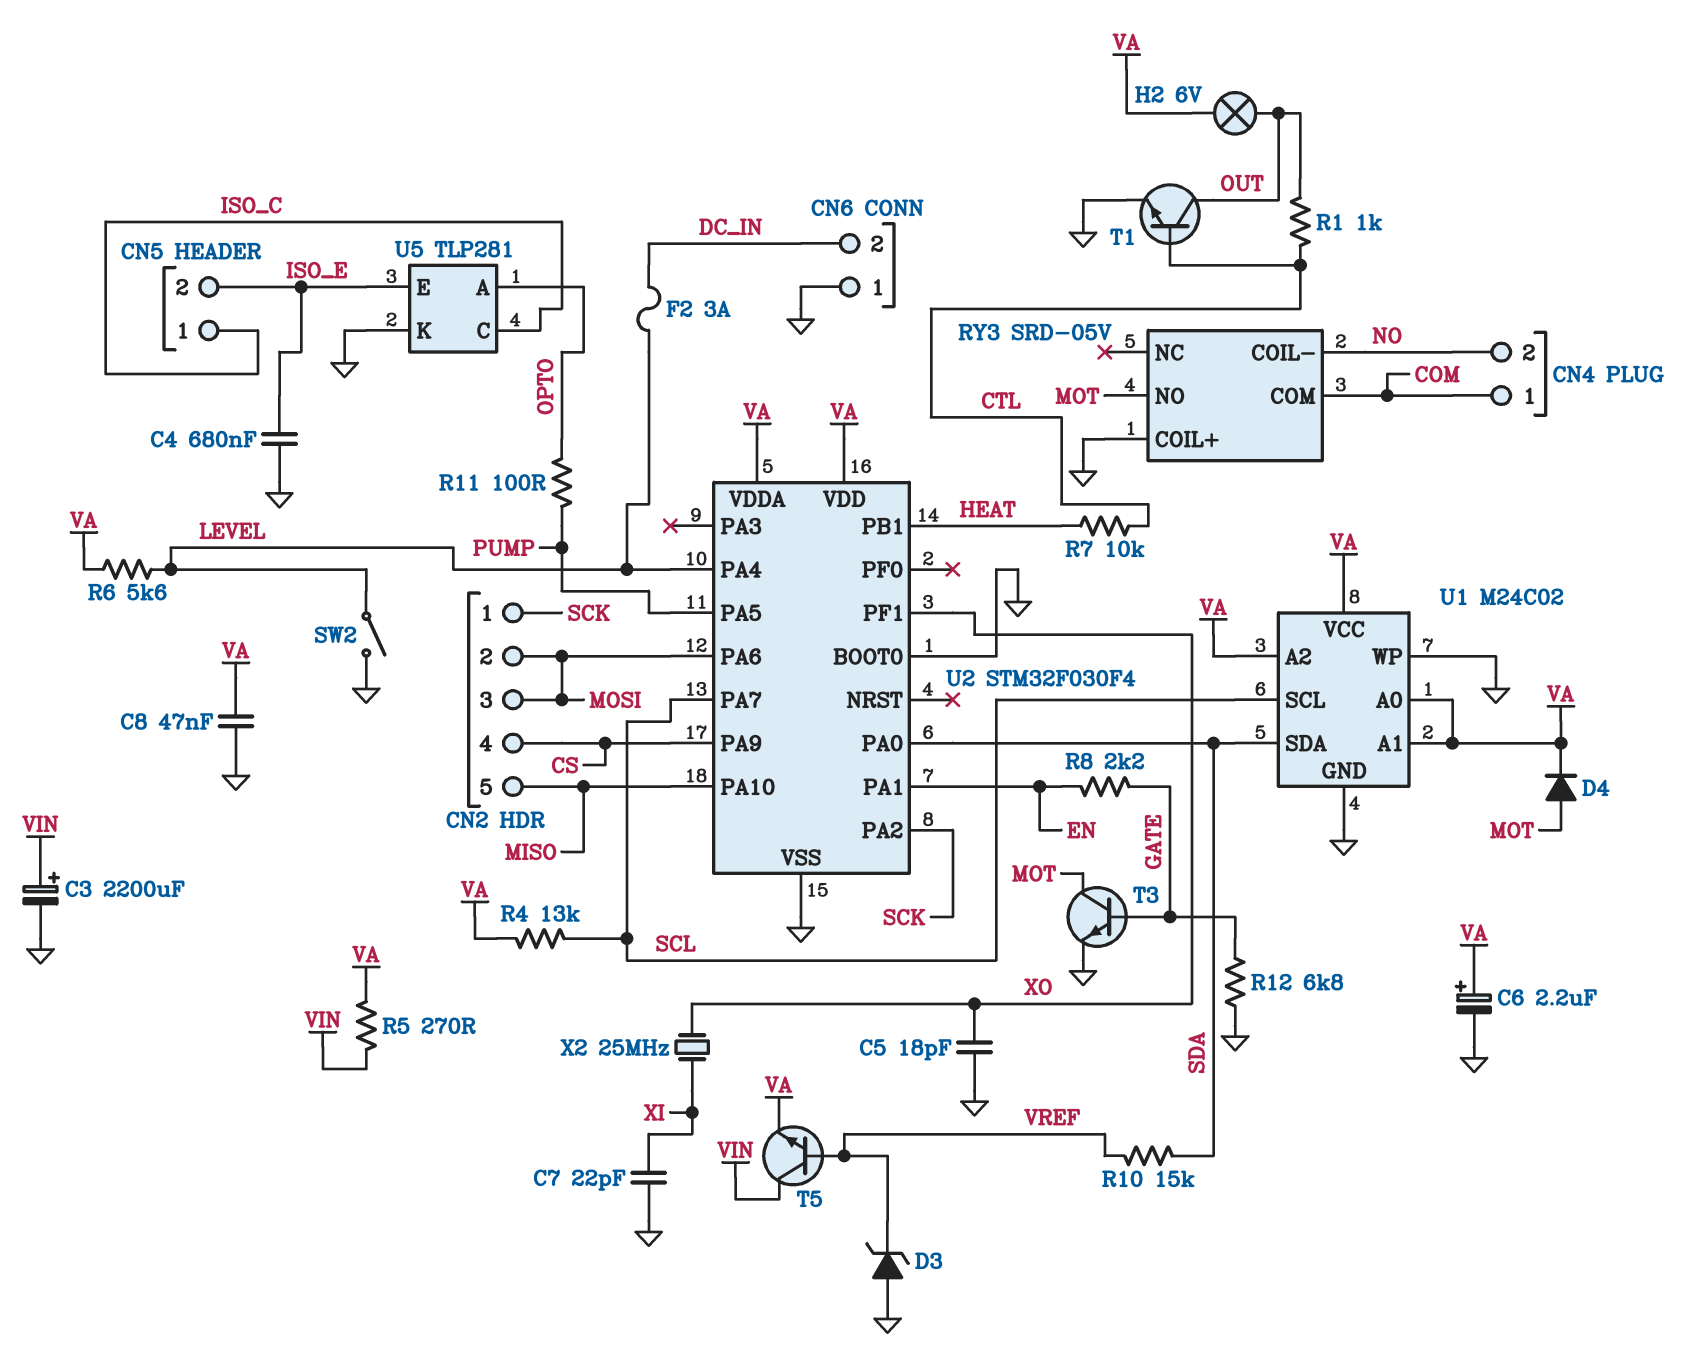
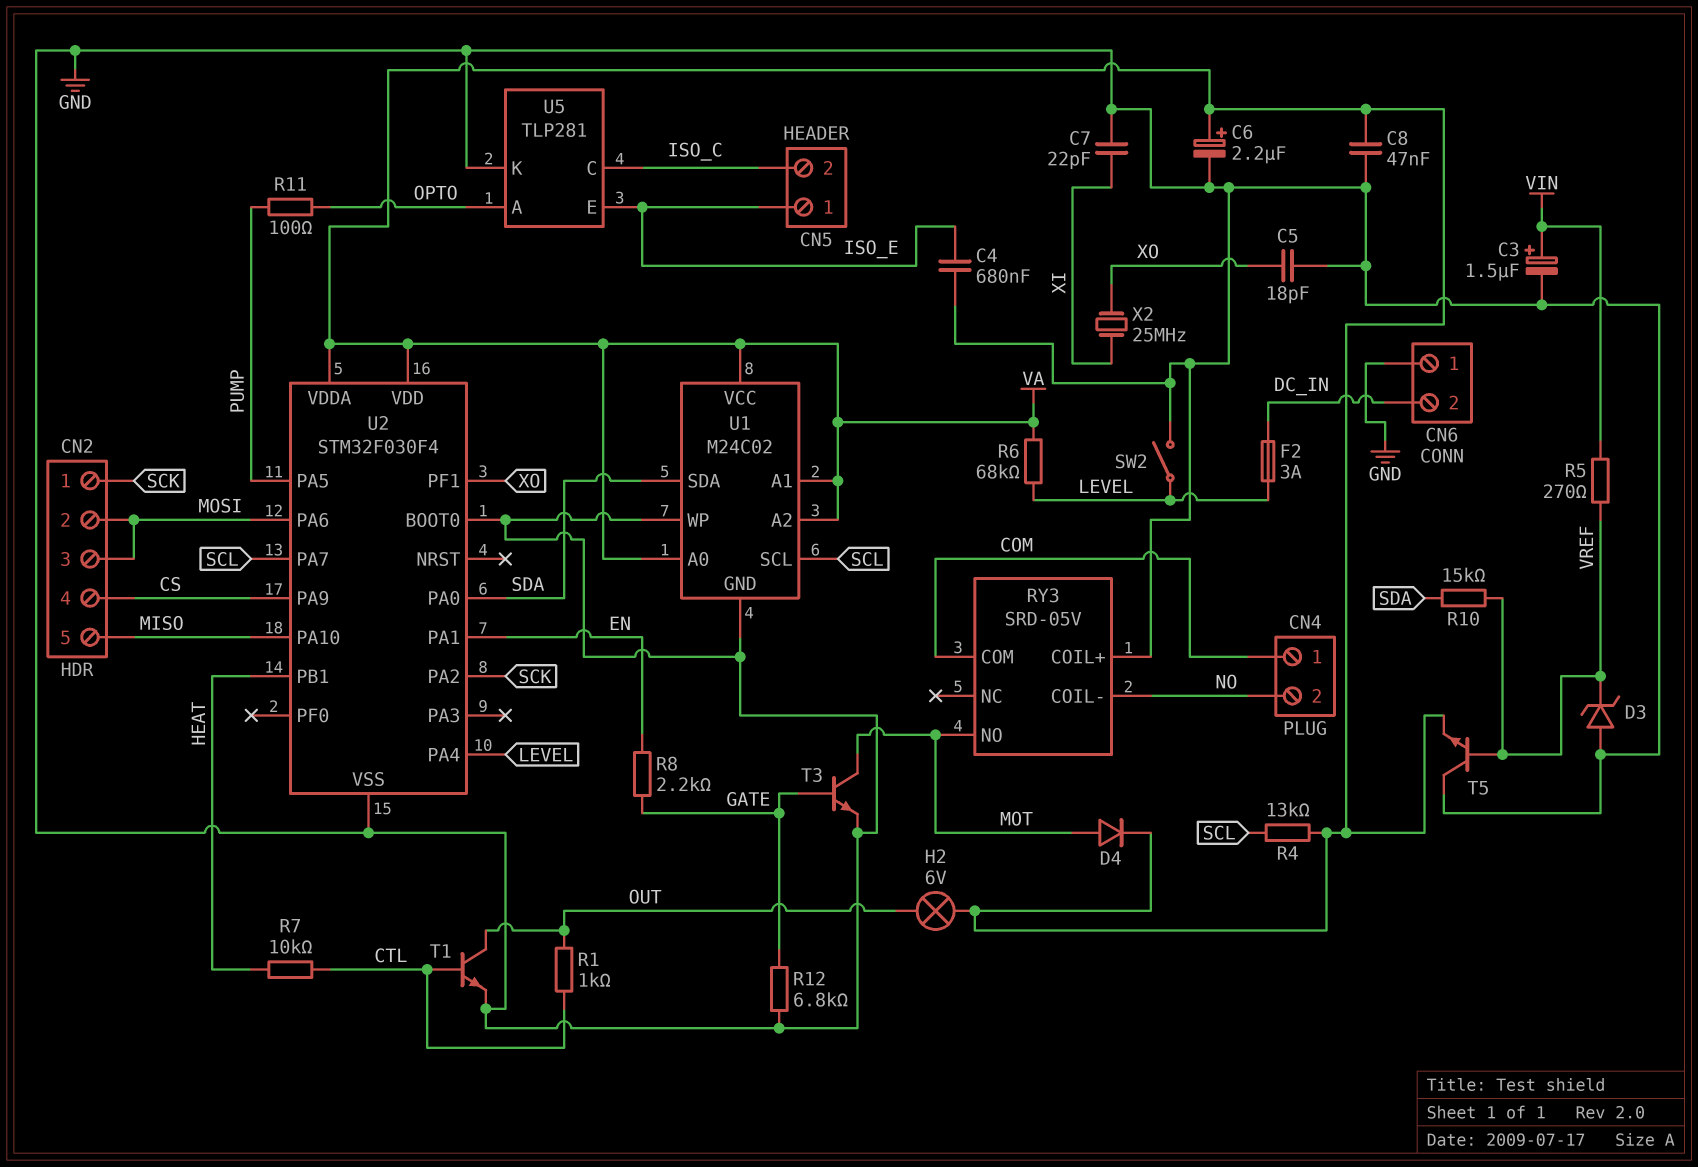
C3: 2200uF (plus VIN, minus GND) -> 1.5uF (plus VIN, minus GND)
CN5 pin 1: ISO_C -> ISO_E
CN5 pin 2: ISO_E -> ISO_C
R5: 270 (VA, VIN) -> 270 (VIN, VREF)
R6: 5.6k (LEVEL, VA) -> 68k (LEVEL, VA)
T5: NPN (B VREF, C VIN, E VA) -> NPN (B VREF, C GND, E VA)

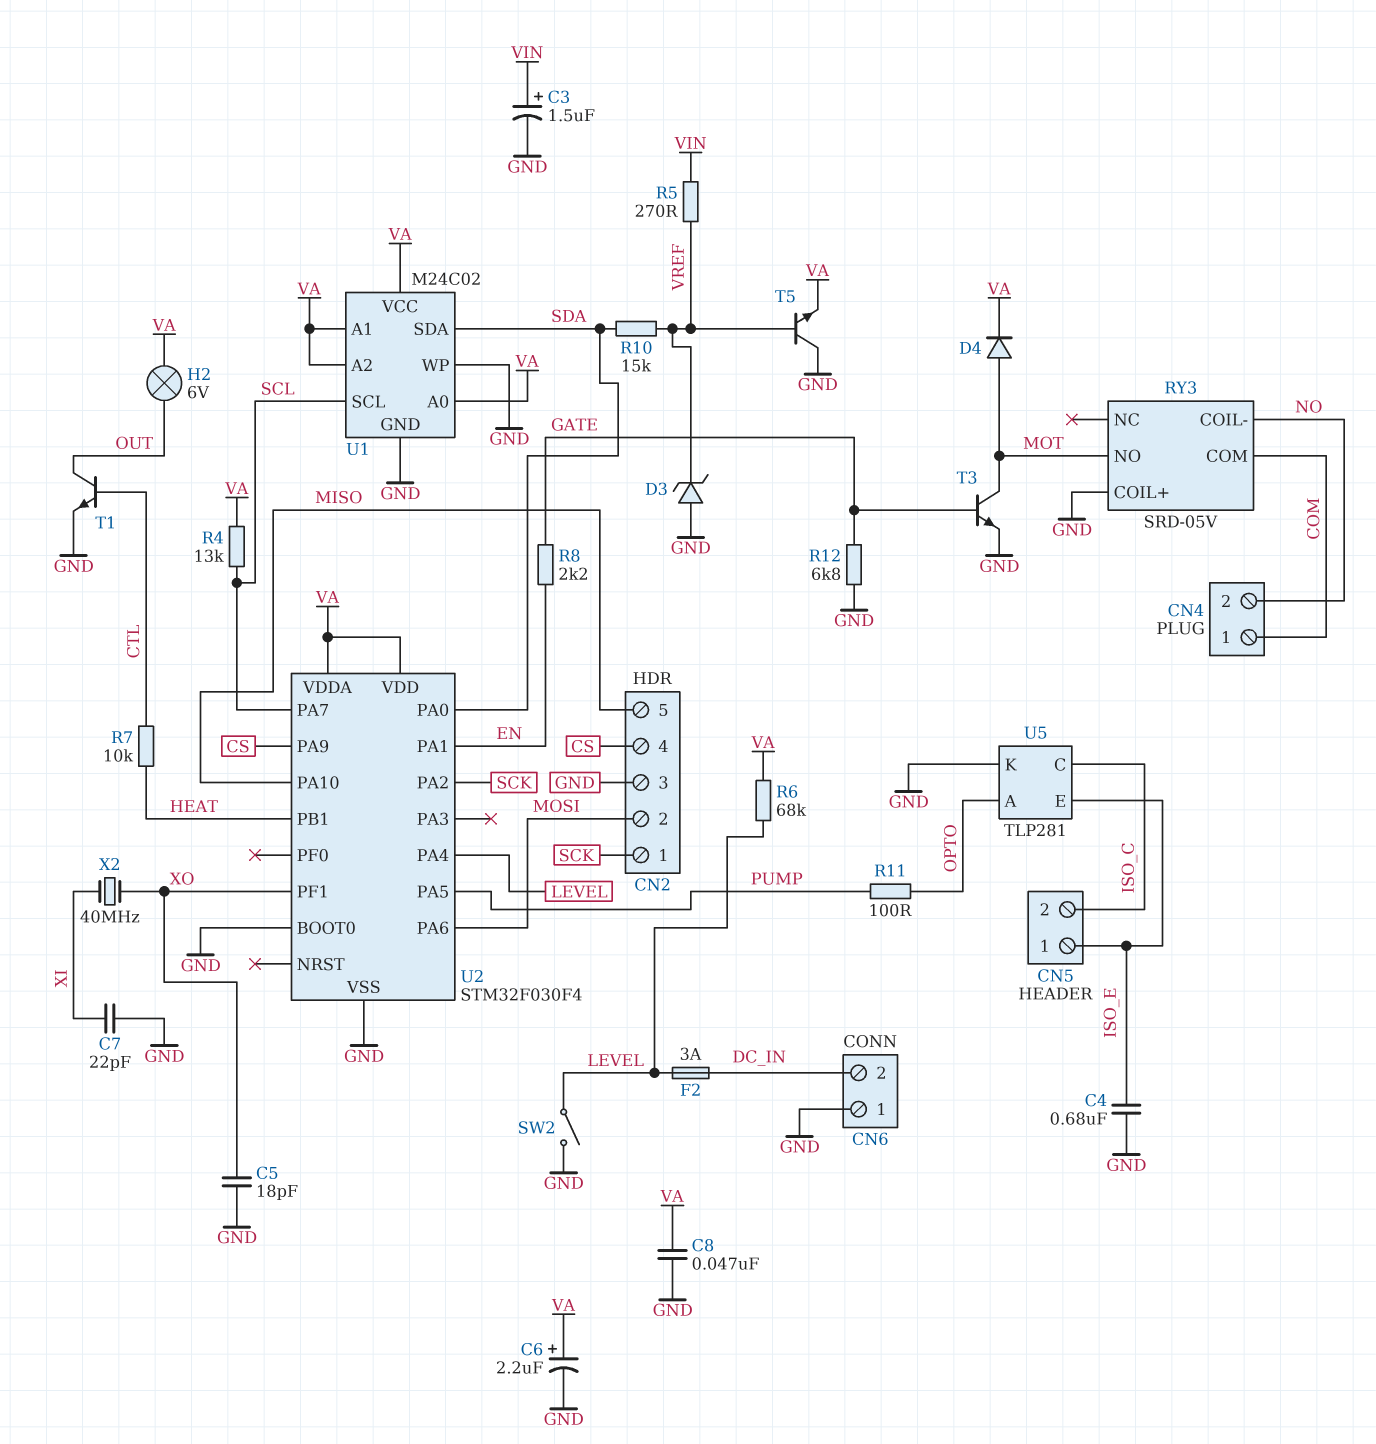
CN2 pin 3: MOSI -> GND
R1: 1k (CTL, OUT) -> none
X2: 25MHz (XI, XO) -> 40MHz (XI, XO)

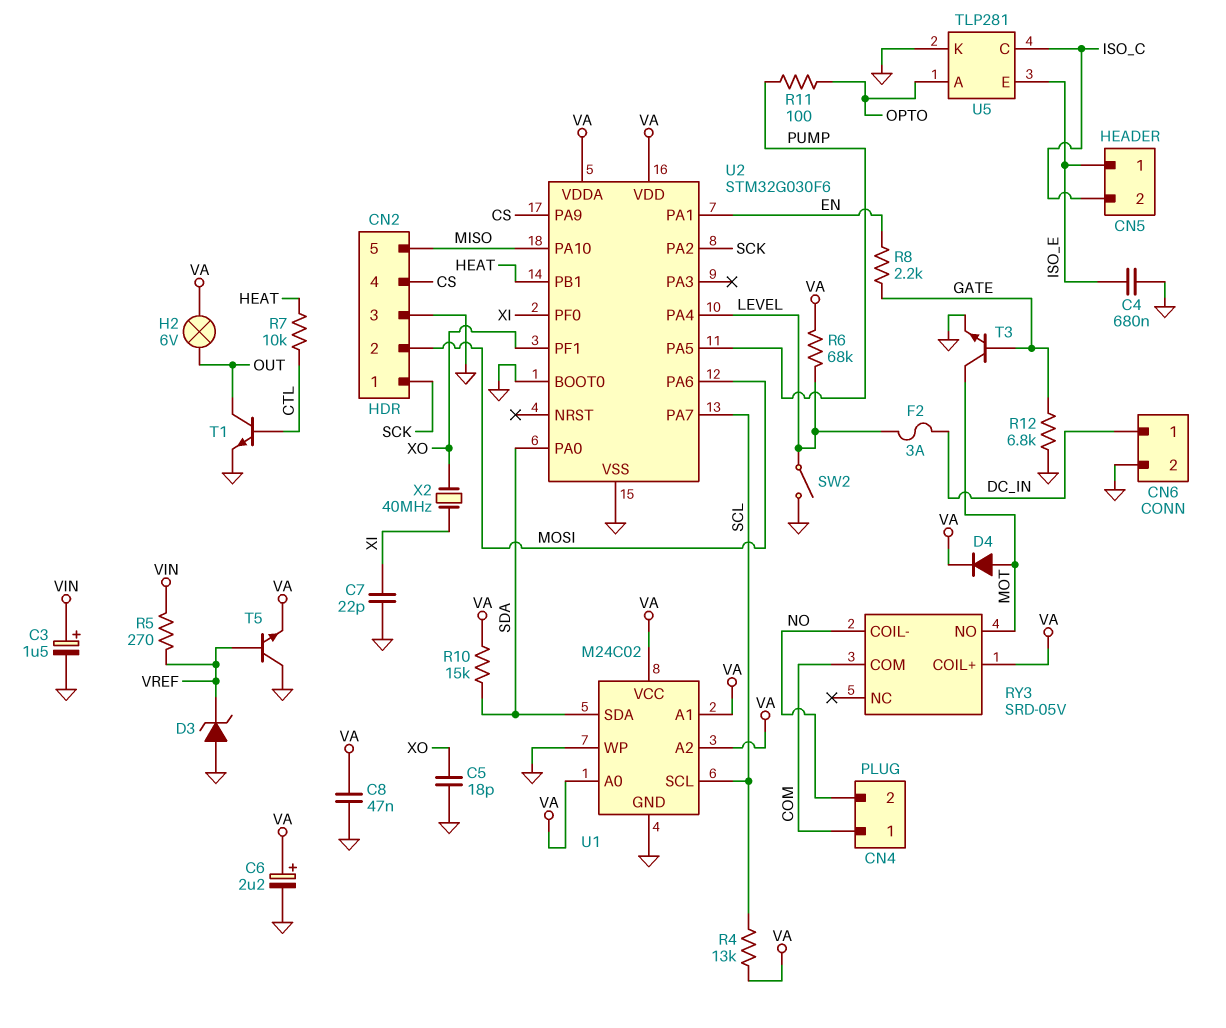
CN6 pin 1: GND -> DC_IN
CN6 pin 2: DC_IN -> GND
R10: 15k (SDA, VREF) -> 15k (SDA, VA)
RY3 pin COIL+: GND -> VA
U2: STM32F030F4 -> STM32G030F6
U2 pin PF0: none -> XI

